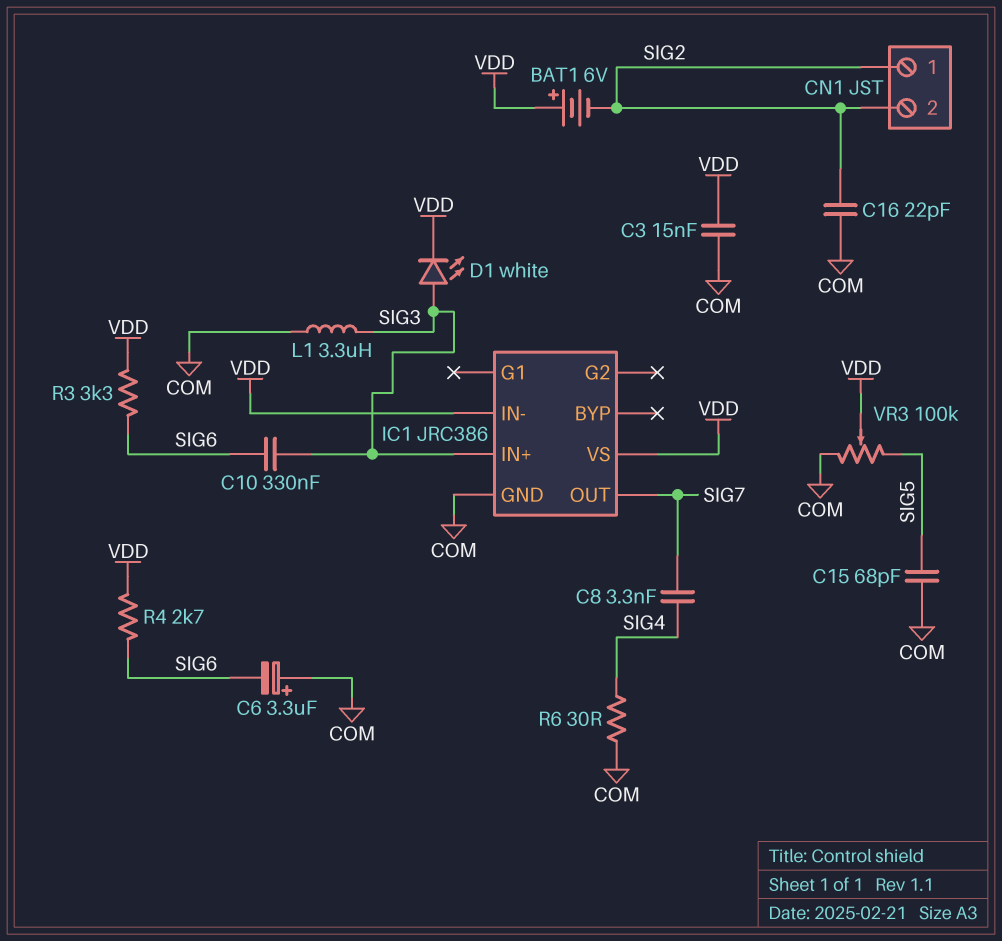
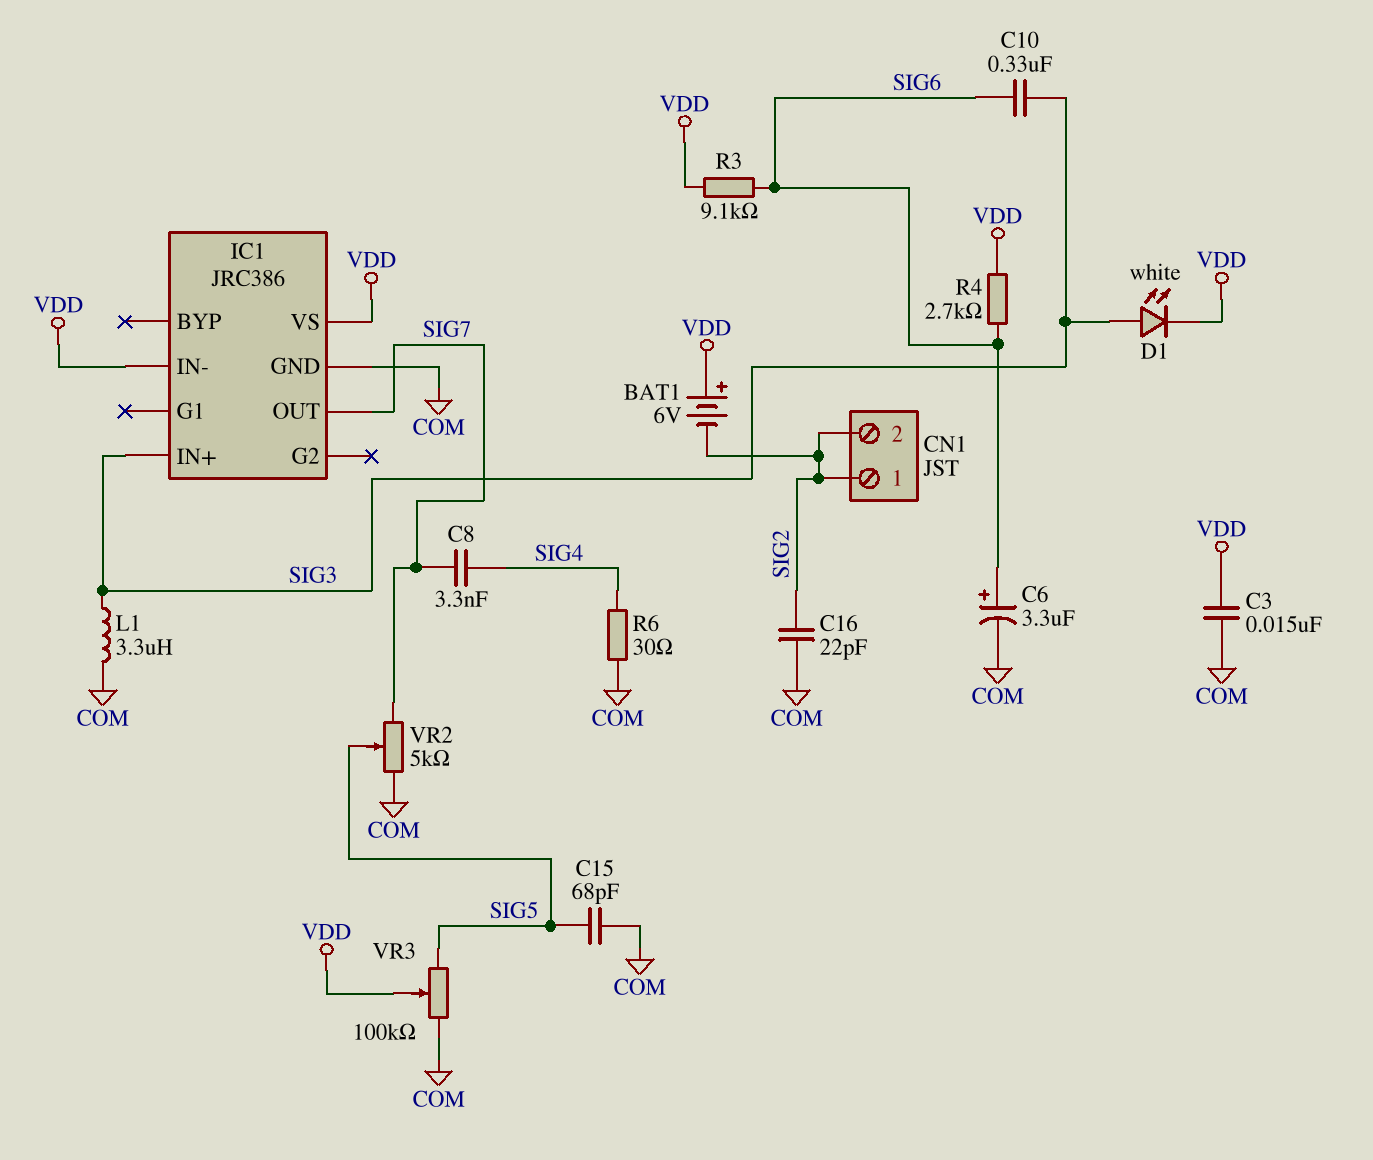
C6: 3.3uF (plus COM, minus SIG6) -> 3.3uF (plus SIG6, minus COM)
R3: 3.3k (SIG6, VDD) -> 9.1k (SIG6, VDD)
VR2: none -> 5k (COM, SIG7, wiper SIG5)

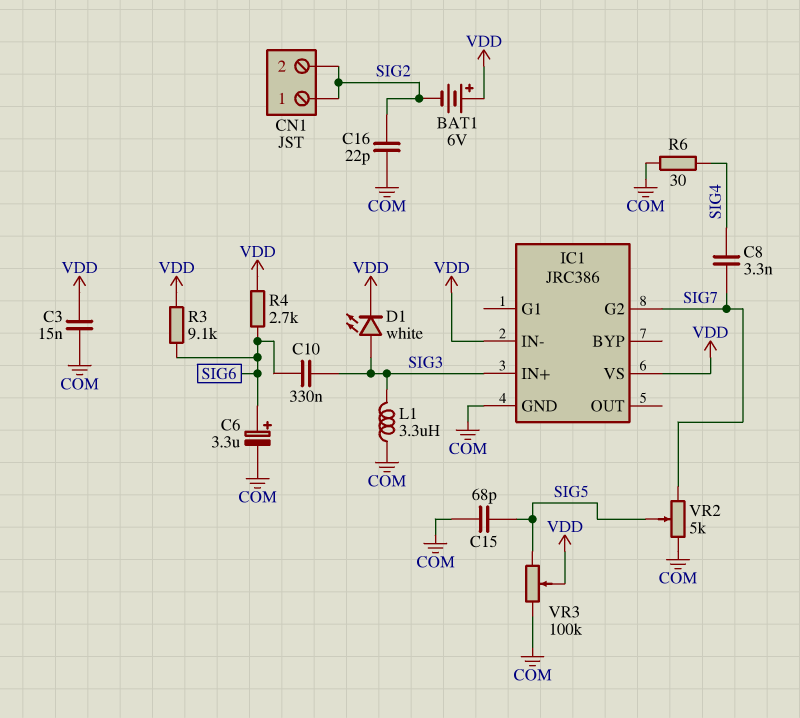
IC1 pin G2: none -> SIG7
IC1 pin OUT: SIG7 -> none

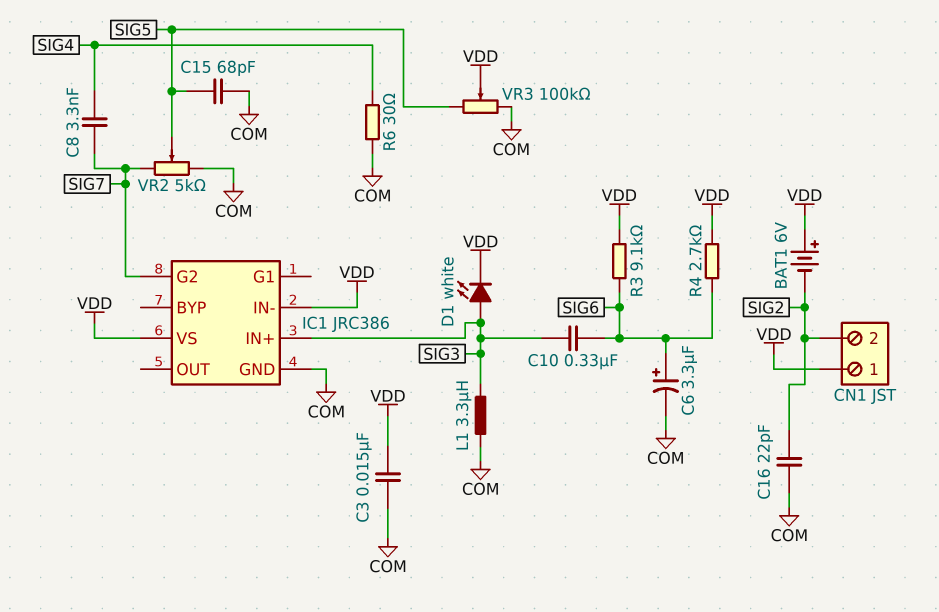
CN1 pin 1: SIG2 -> VDD

